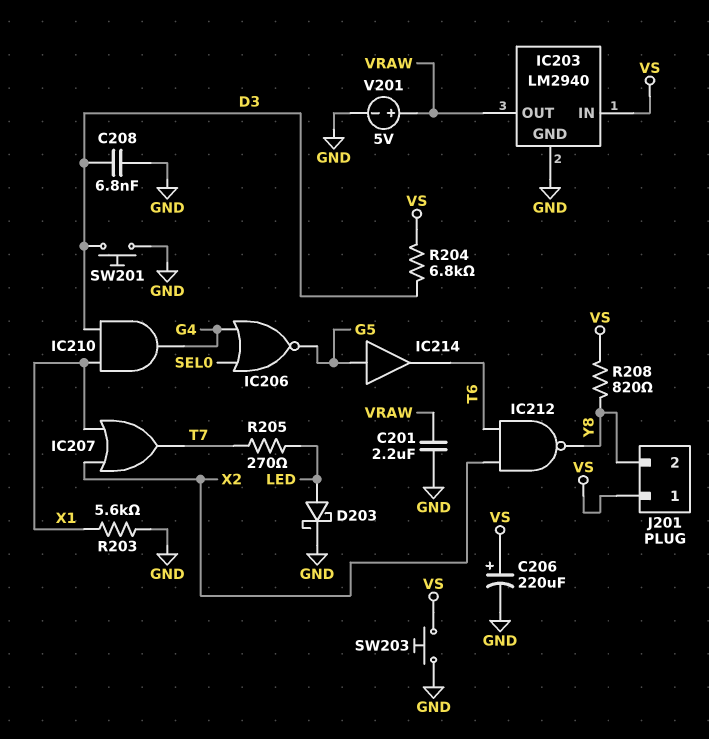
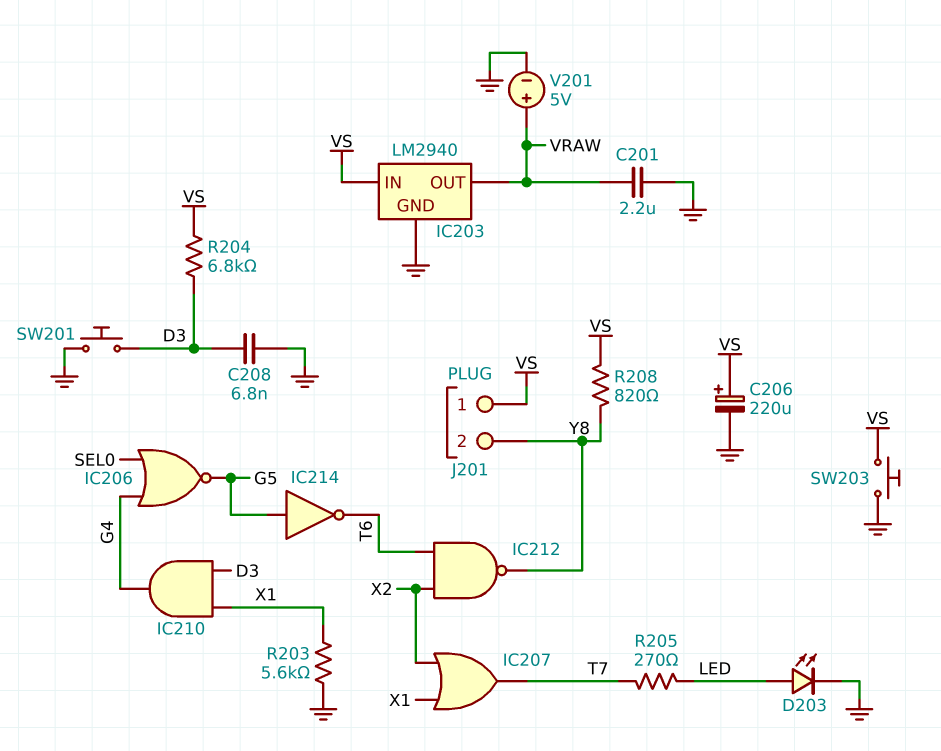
D203: schottky (A LED, K GND) -> LED (A LED, K GND)
IC214: buffer (in G5, out T6) -> NOT (in G5, out T6)

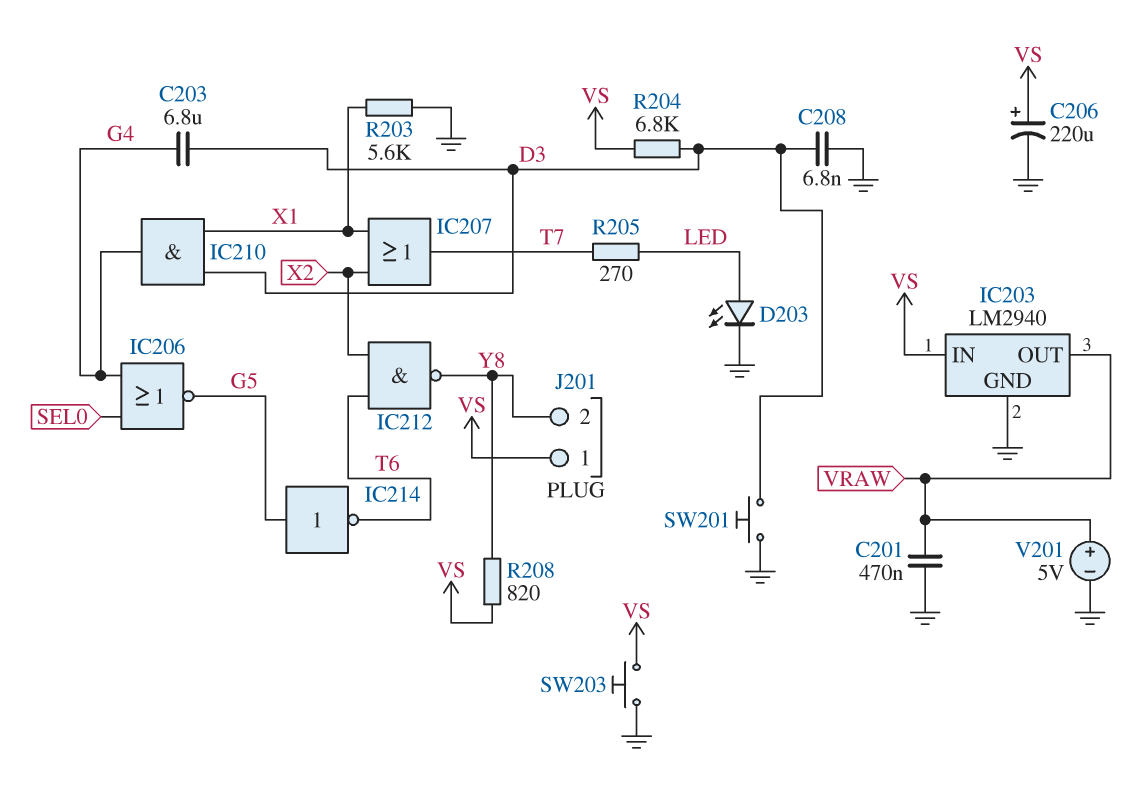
C201: 2.2uF (GND, VRAW) -> 470nF (GND, VRAW)
C203: none -> 6.8uF (D3, G4)

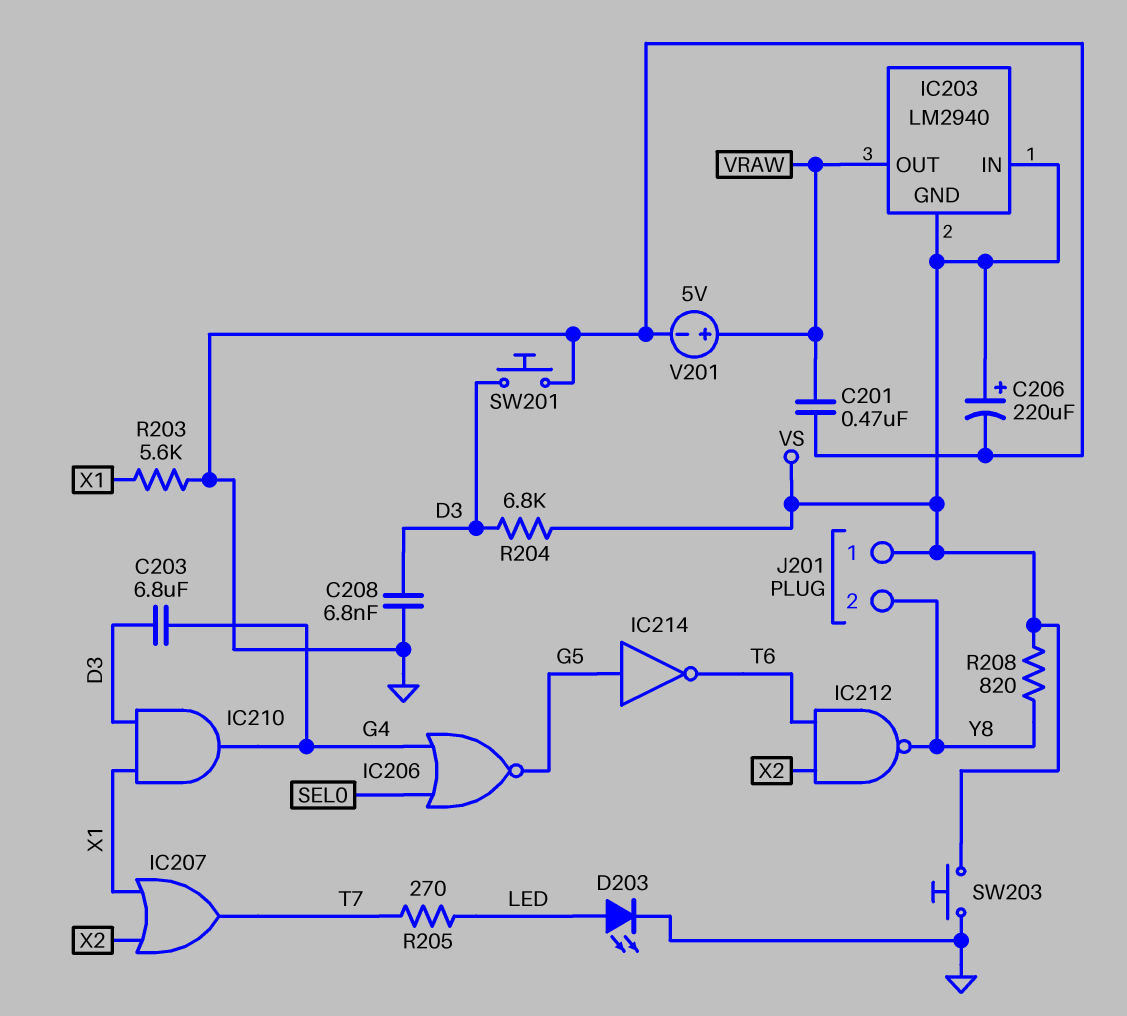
IC203 pin GND: GND -> VS

